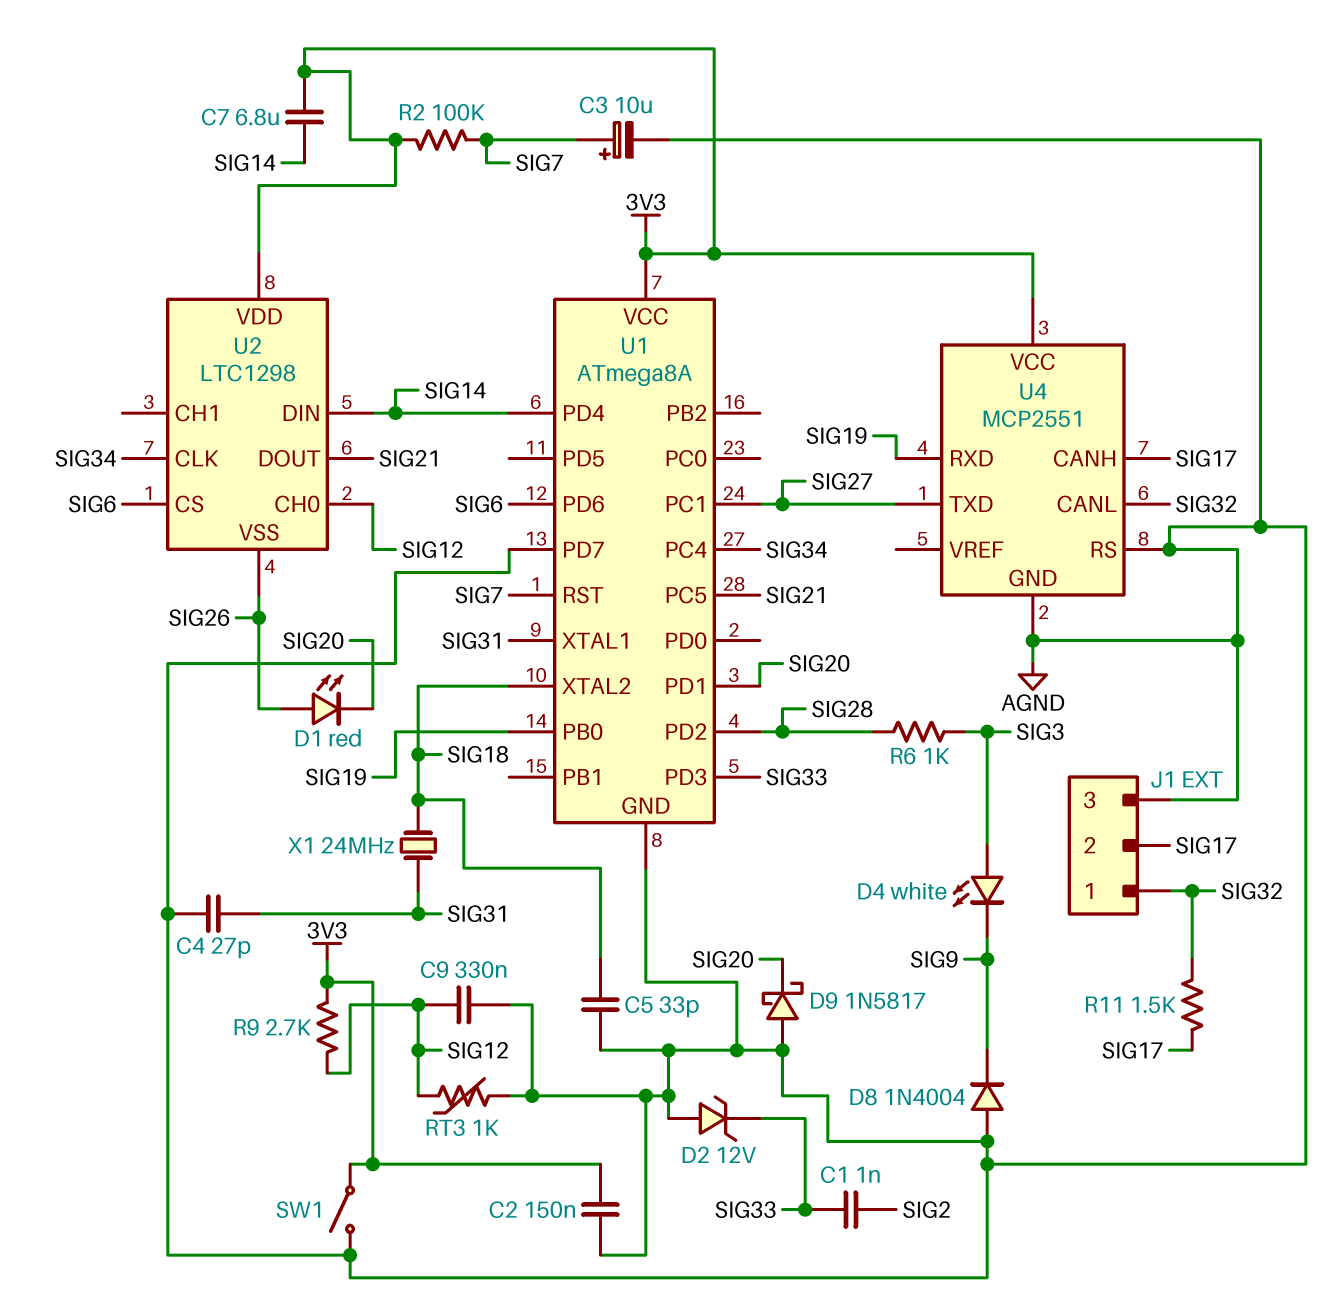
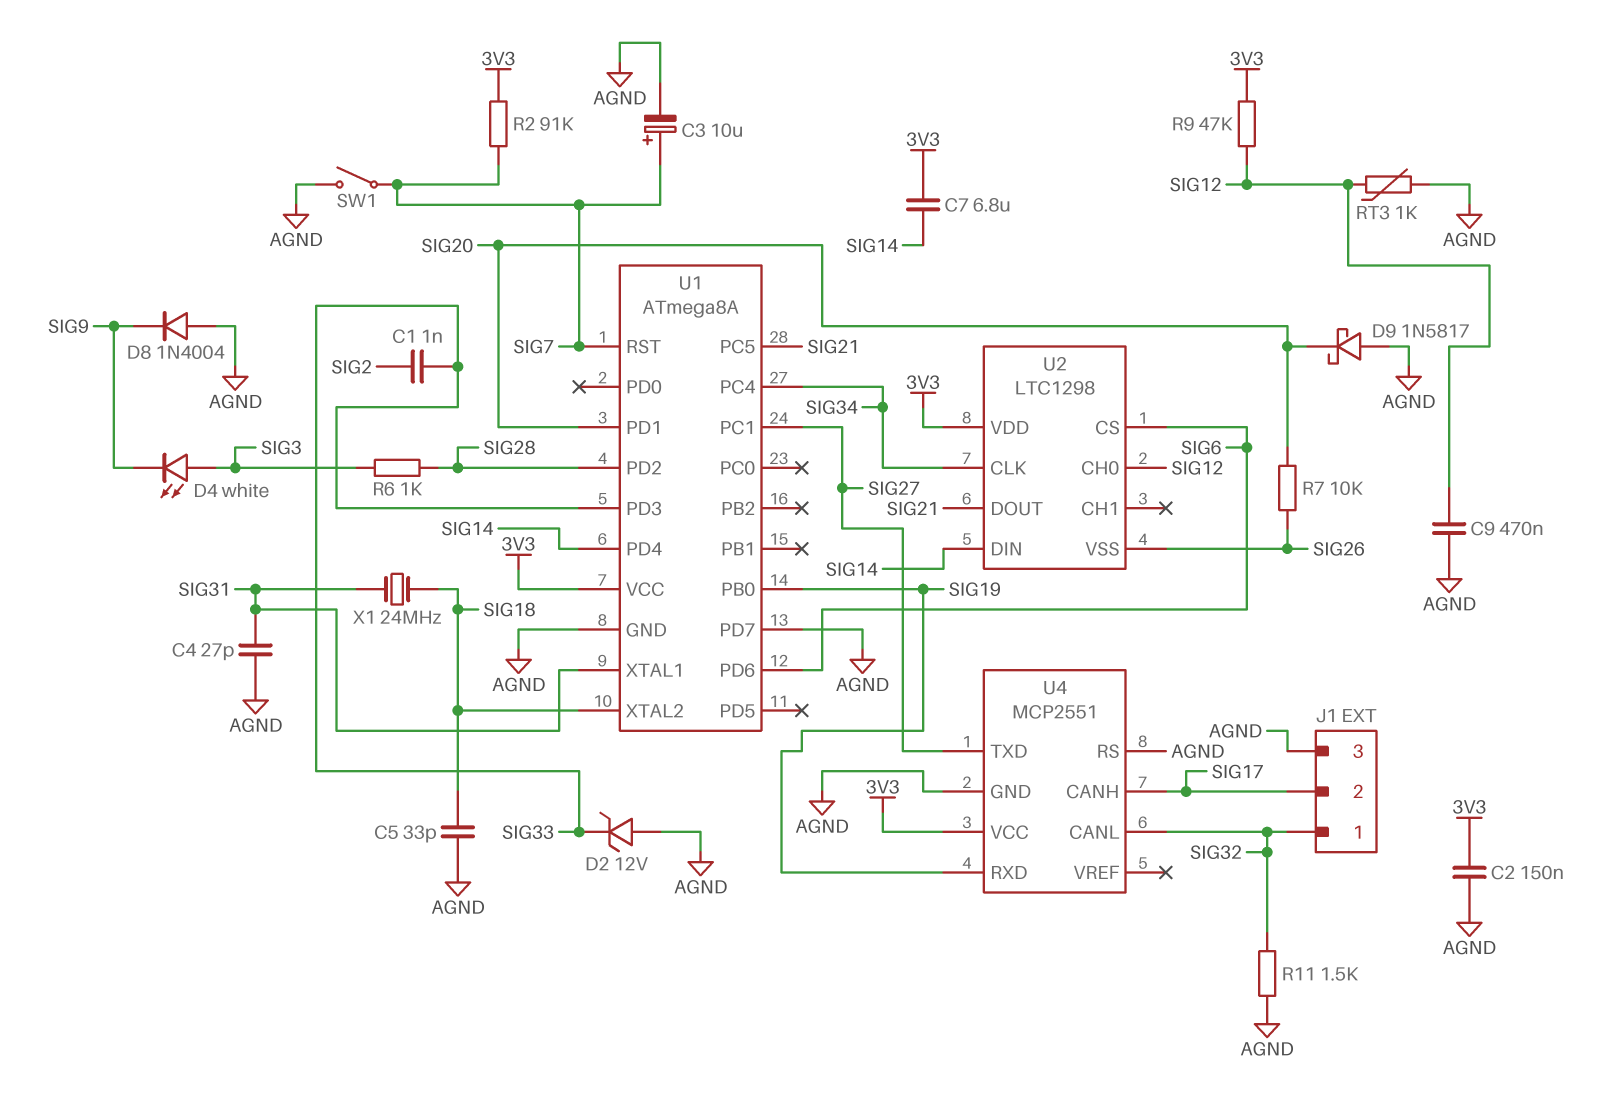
C9: 330nF (AGND, SIG12) -> 470nF (AGND, SIG12)
D1: LED red (A SIG26, K SIG20) -> none
R2: 100k (3V3, SIG7) -> 91k (3V3, SIG7)
R7: none -> 10k (SIG20, SIG26)
R9: 2.7k (3V3, SIG12) -> 47k (3V3, SIG12)
R11: 1.5k (SIG17, SIG32) -> 1.5k (AGND, SIG32)
SW1: switch (3V3, AGND) -> switch (AGND, SIG7)

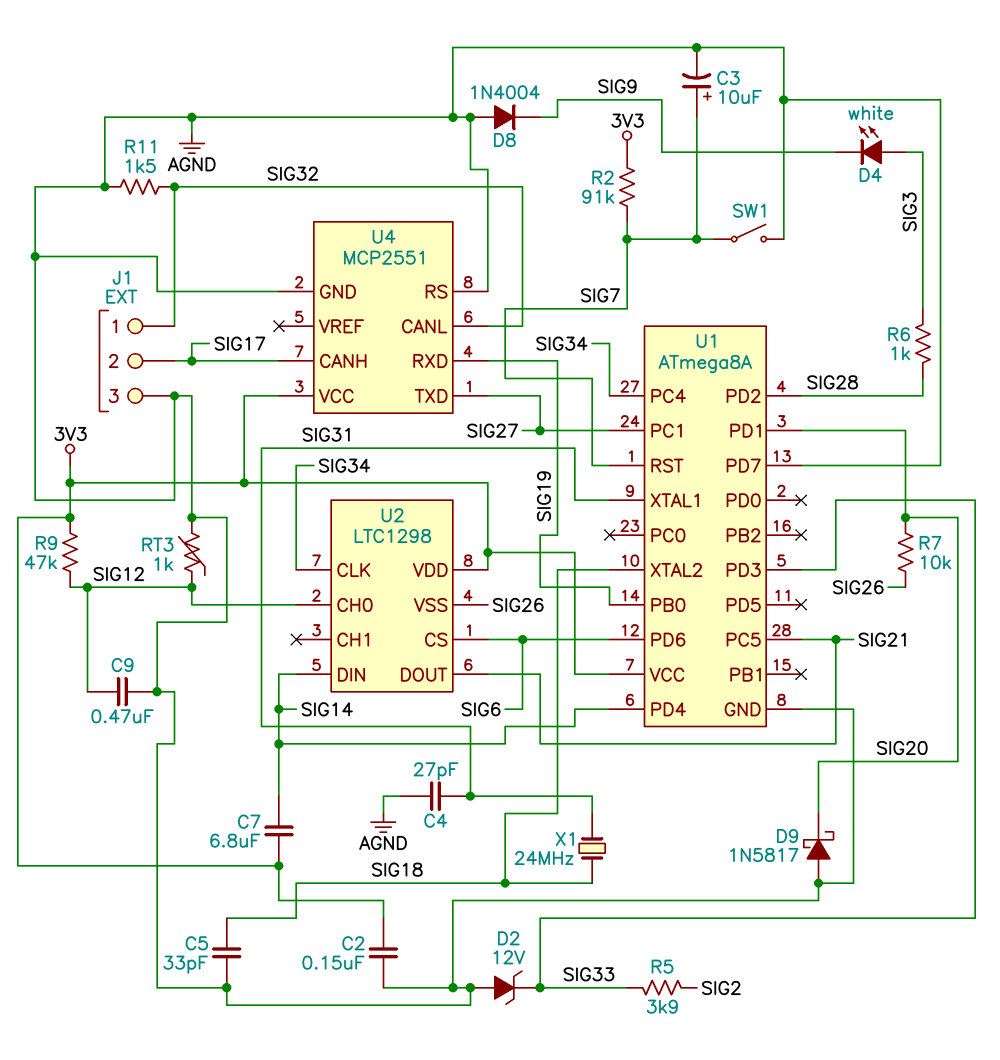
C1: 1nF (SIG2, SIG33) -> none
R5: none -> 3.9k (SIG2, SIG33)

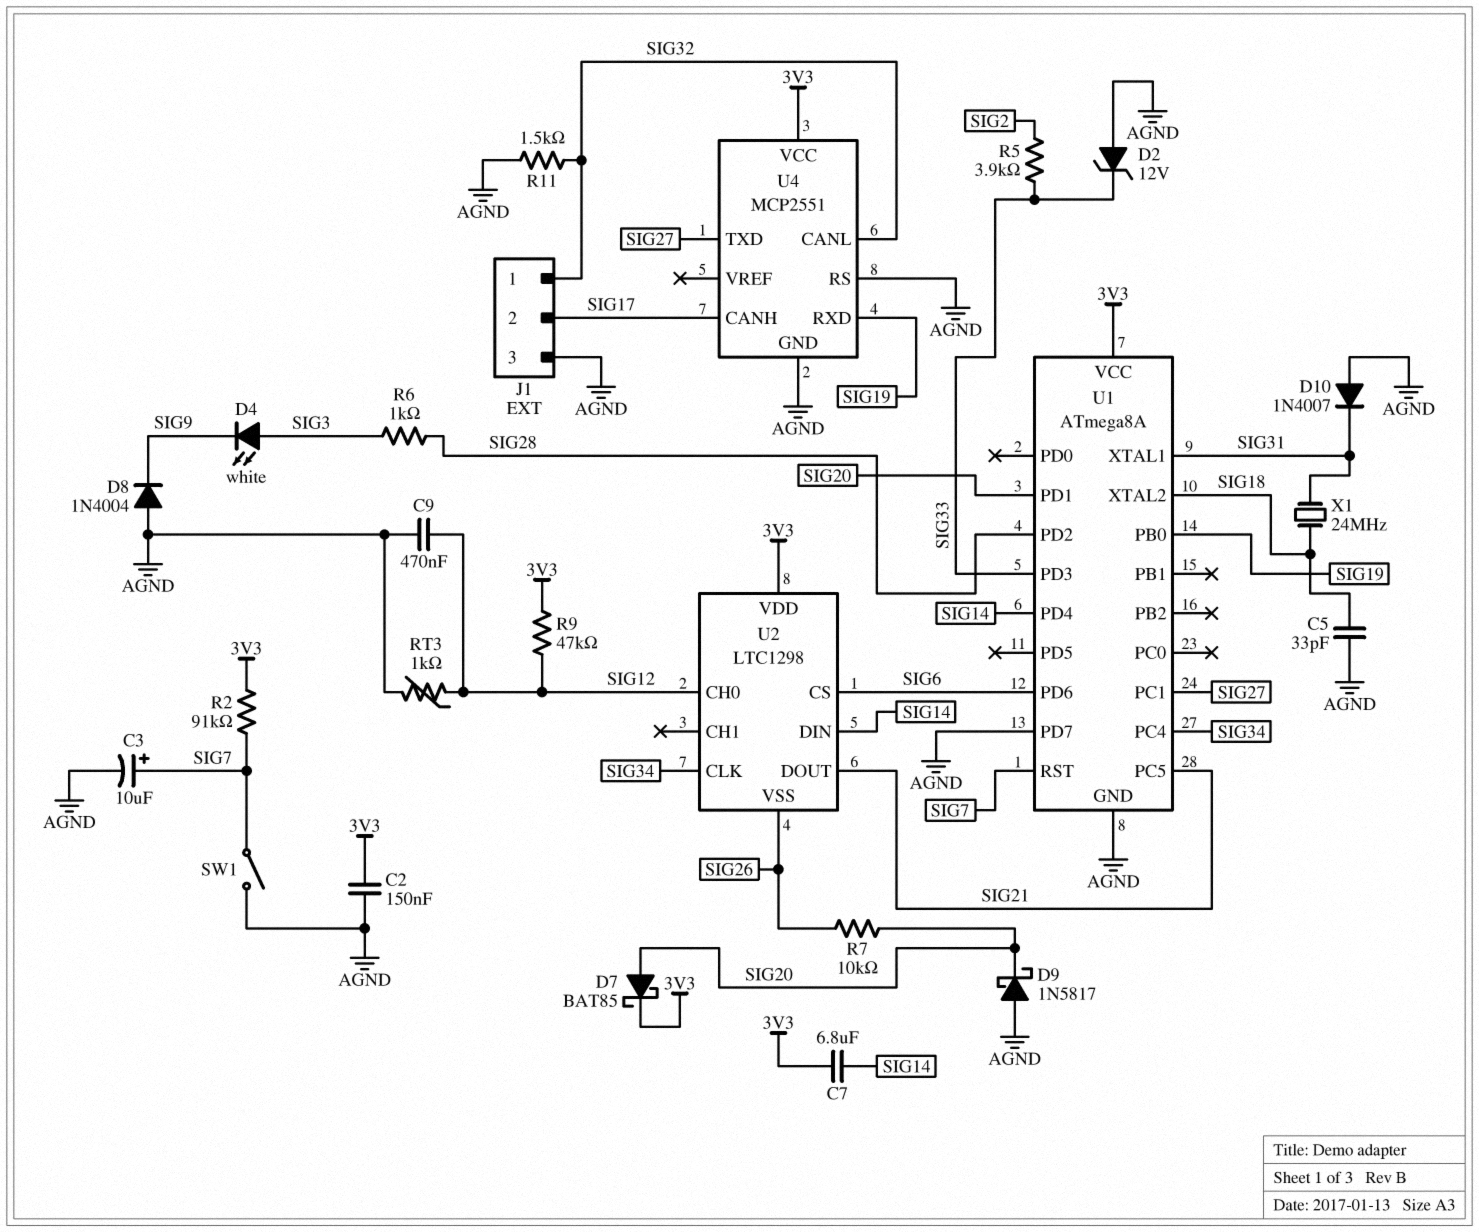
C4: 27pF (AGND, SIG31) -> none
D7: none -> schottky BAT85 (A SIG20, K 3V3)
D10: none -> diode 1N4007 (A AGND, K SIG31)

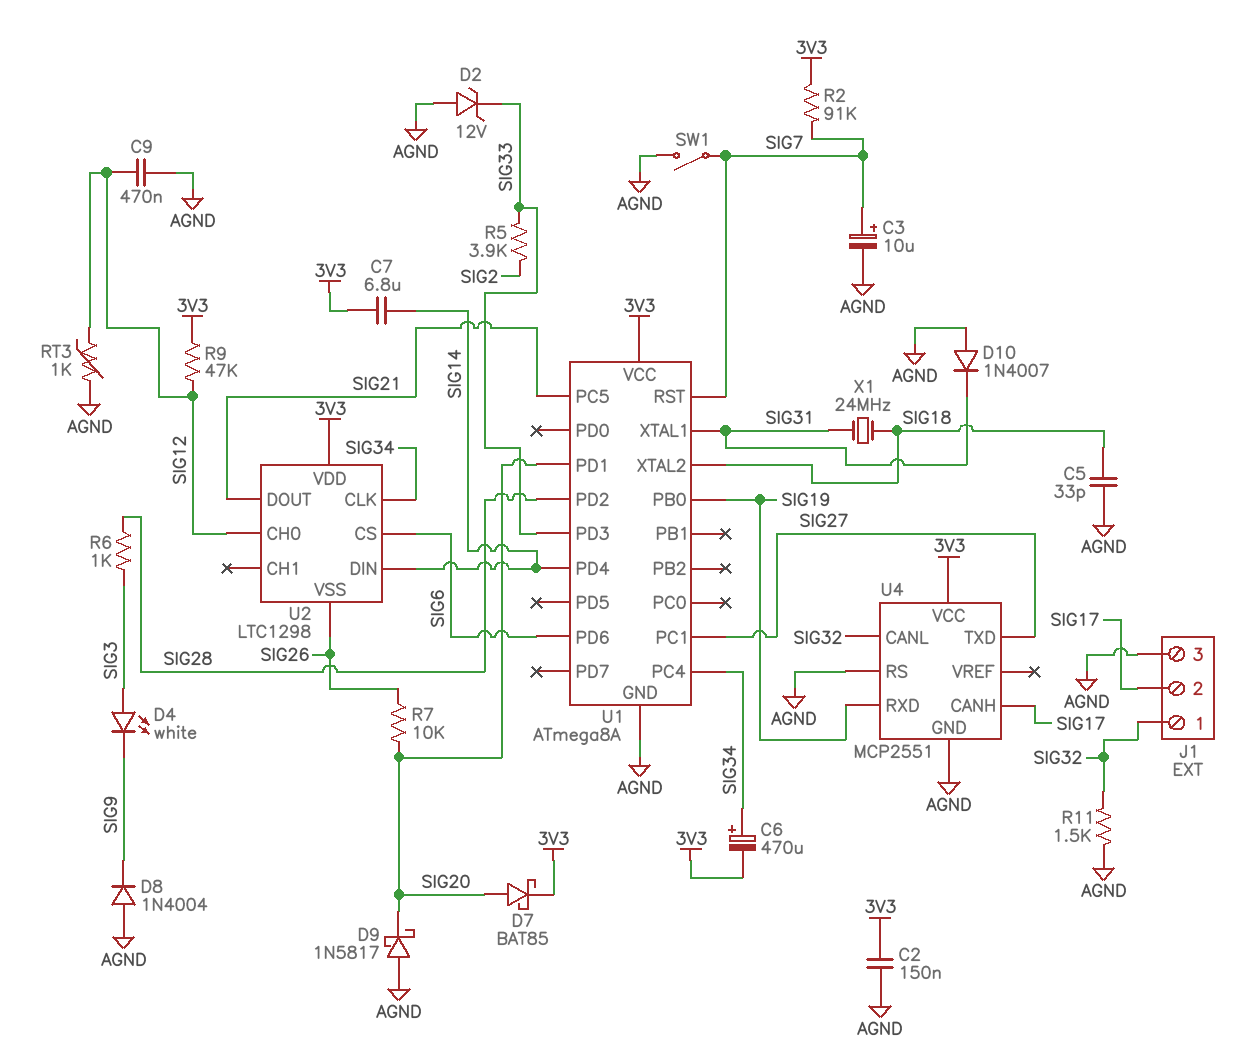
C6: none -> 470uF (plus SIG34, minus 3V3)
U1 pin PD7: AGND -> none

